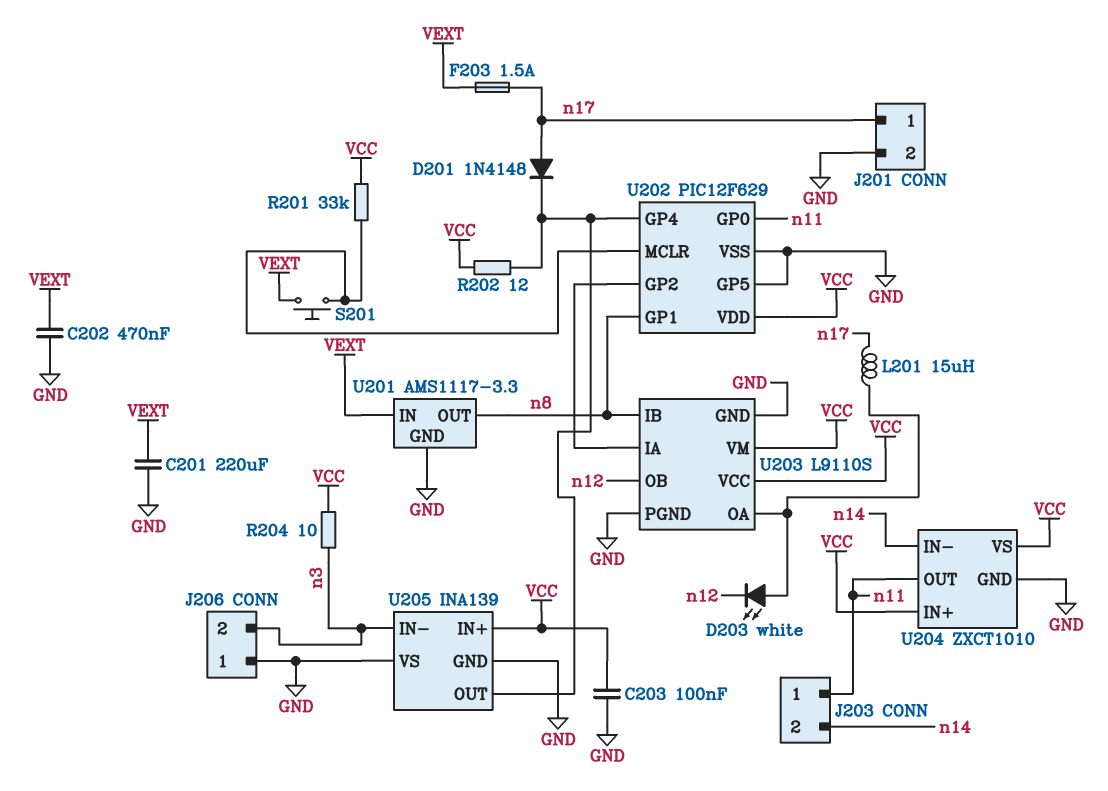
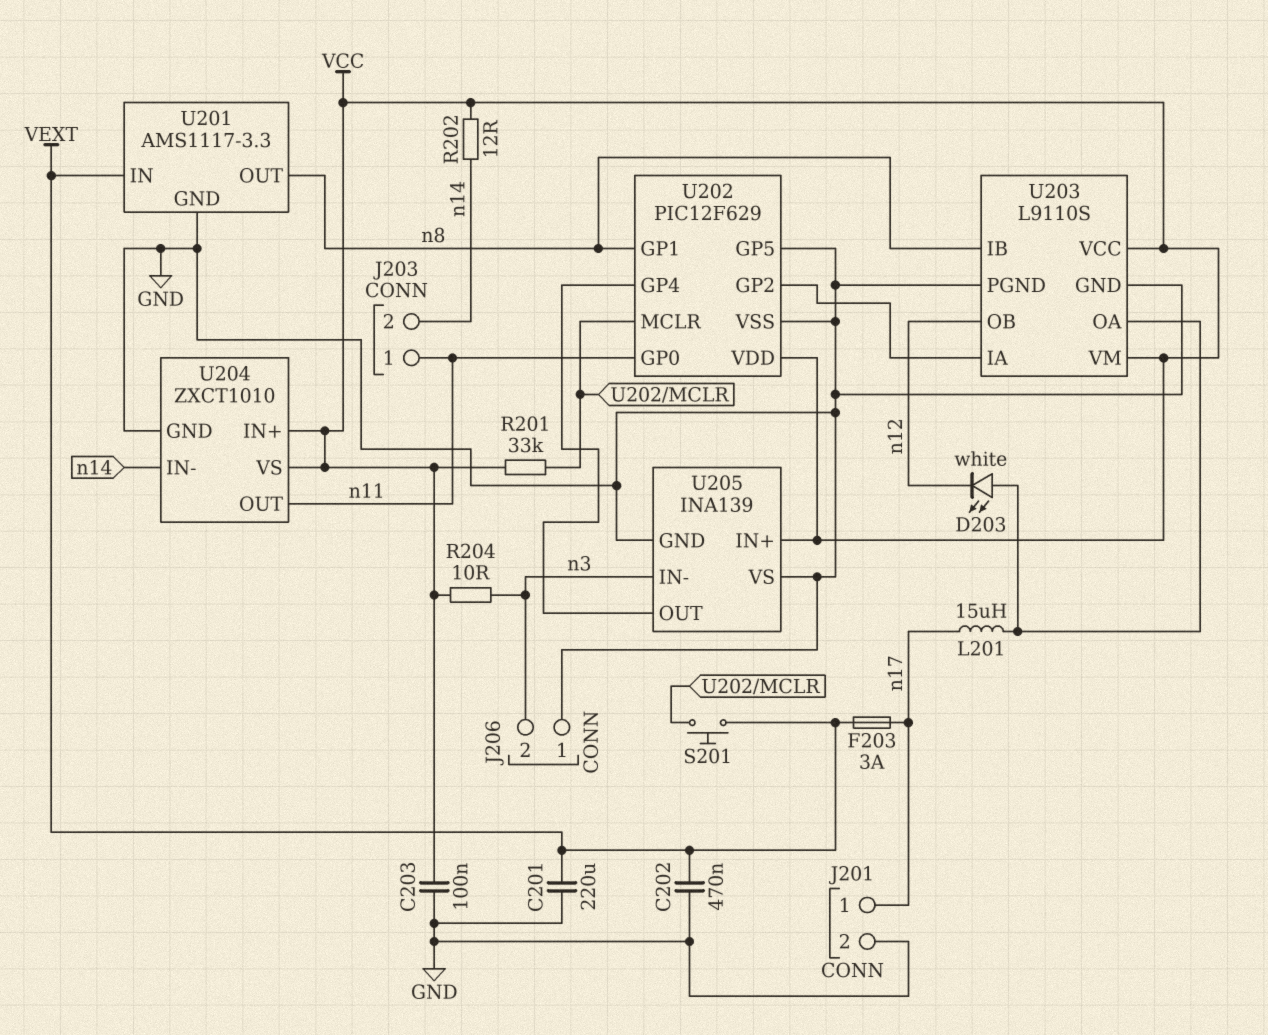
D201: diode 1N4148 (A n17, K U202/GP4) -> none
F203: 1.5A (VEXT, n17) -> 3A (VEXT, n17)
R202: 12 (U202/GP4, VCC) -> 12 (VCC, n14)

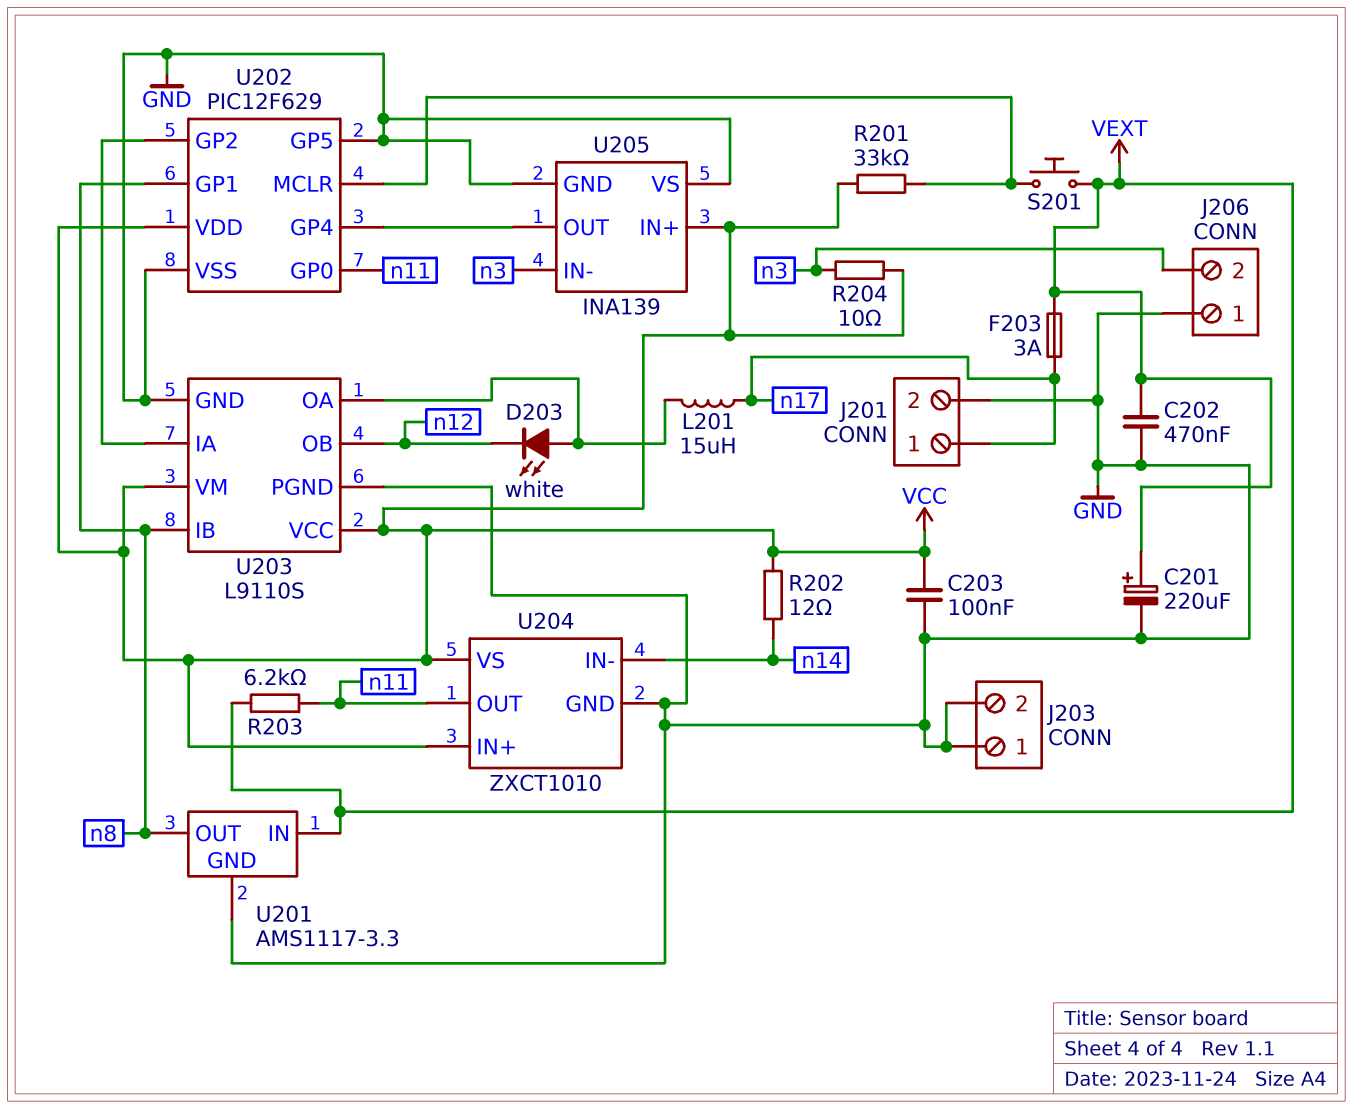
C201: 220uF (GND, VEXT) -> 220uF (plus VEXT, minus GND)
J203 pin 1: n11 -> GND
J203 pin 2: n14 -> GND
R203: none -> 6.2k (VEXT, n11)

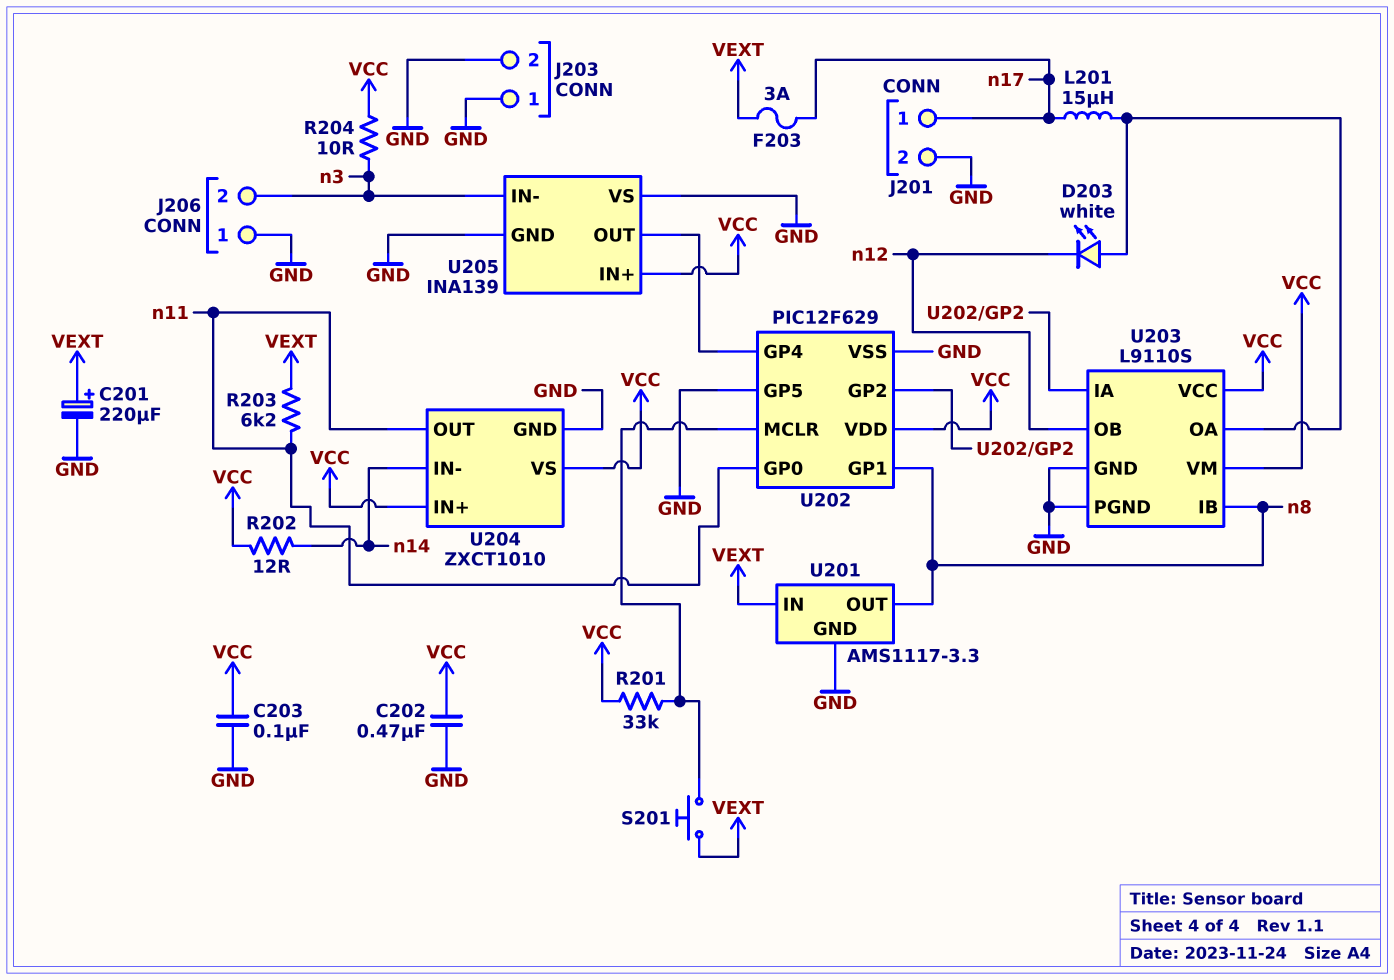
C202: 470nF (GND, VEXT) -> 470nF (GND, VCC)

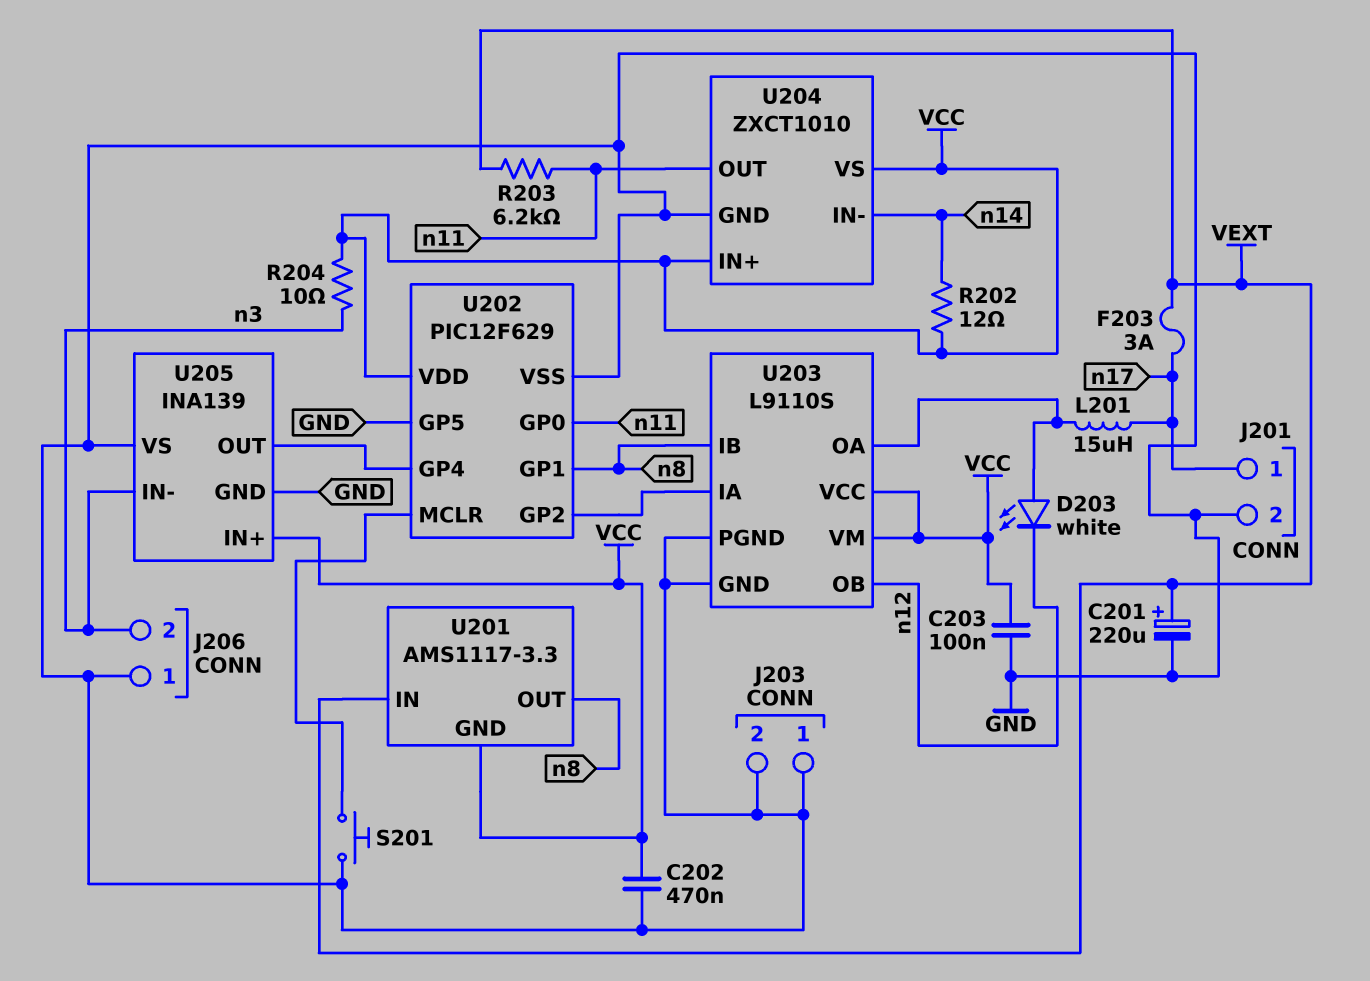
R201: 33k (U202/MCLR, VCC) -> none
S201: button (U202/MCLR, VEXT) -> button (GND, U202/MCLR)
U201 pin GND: GND -> VCC

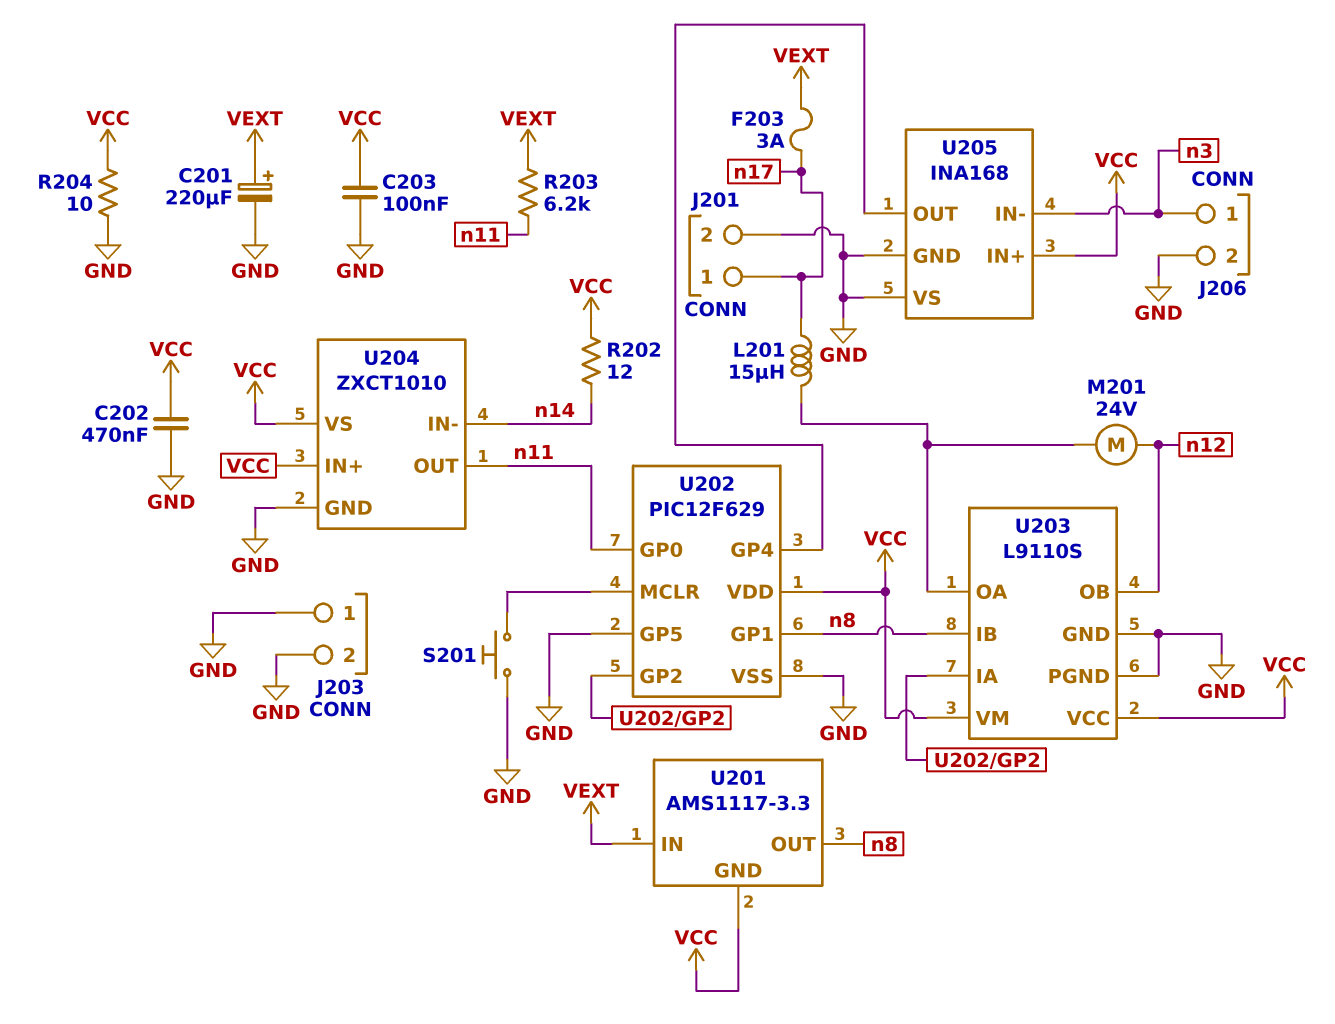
D203: LED white (A U203/OA, K n12) -> none
J206 pin 1: GND -> n3
J206 pin 2: n3 -> GND
M201: none -> motor 24V (U203/OA, n12)
R204: 10 (VCC, n3) -> 10 (GND, VCC)
U205: INA139 -> INA168

